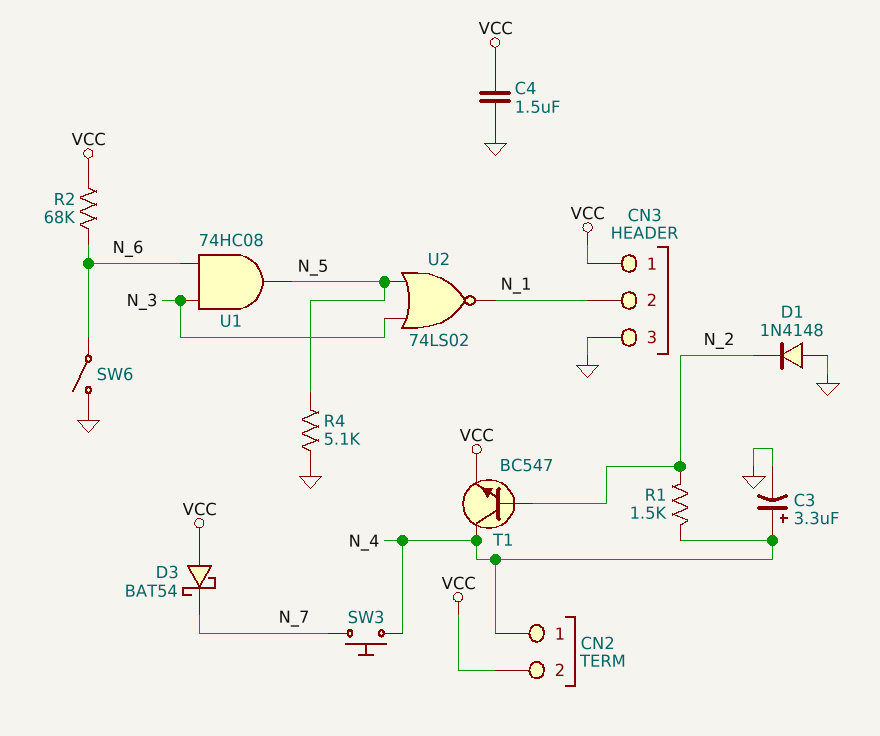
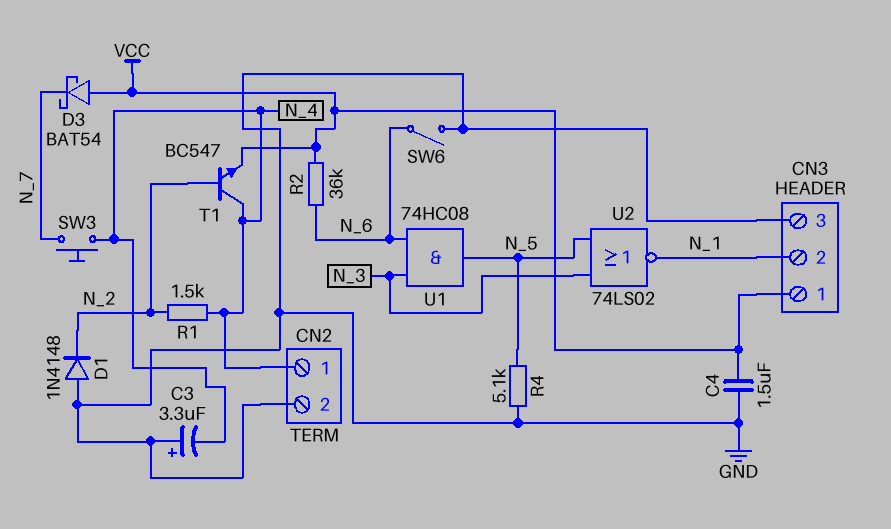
C3: 3.3uF (plus N_4, minus GND) -> 3.3uF (plus GND, minus N_4)
CN2 pin 2: VCC -> GND
R2: 68k (N_6, VCC) -> 36k (N_6, VCC)

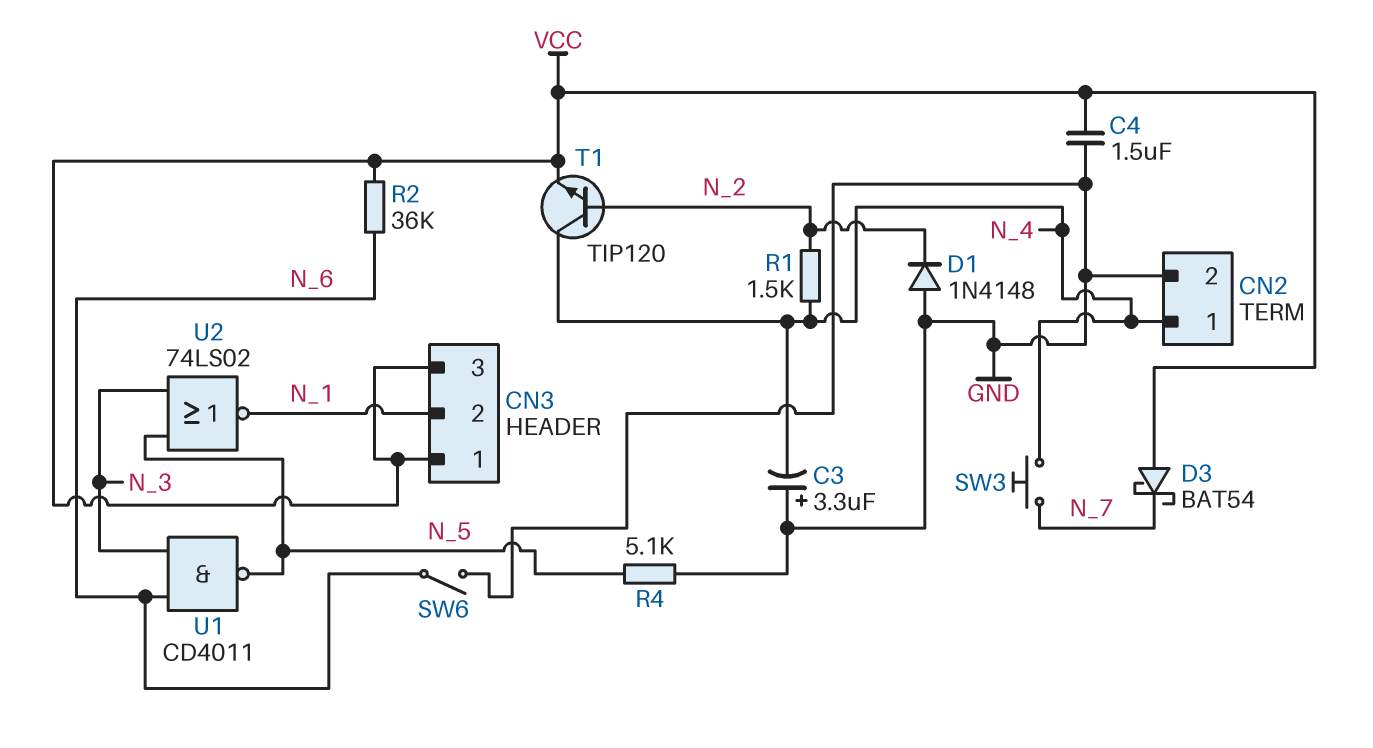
CN3 pin 3: GND -> VCC
T1: NPN BC547 (B N_2, C N_4, E VCC) -> NPN TIP120 (B N_2, C N_4, E VCC)
U1: AND 74HC08 (in N_3, in N_6, out N_5) -> NAND CD4011 (in N_3, in N_6, out N_5)

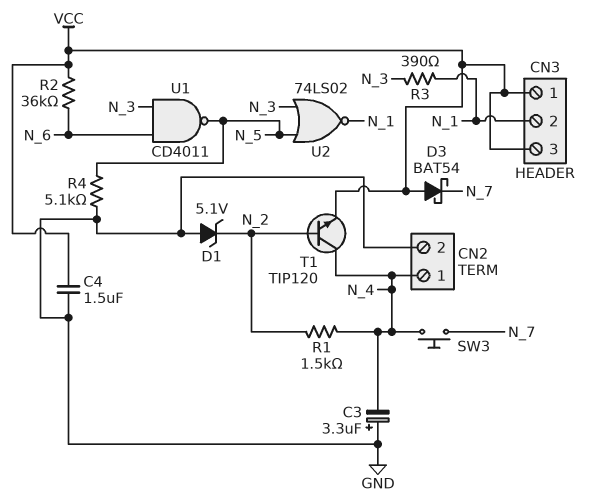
D1: diode 1N4148 (A GND, K N_2) -> zener 5.1V (A GND, K N_2)
R3: none -> 390 (N_1, N_3)
SW6: switch (GND, N_6) -> none

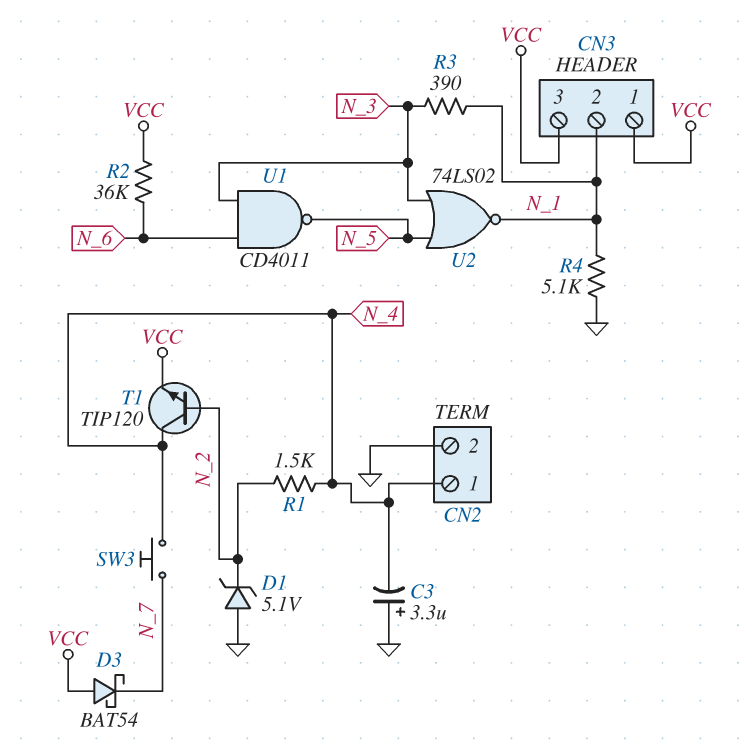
C4: 1.5uF (GND, VCC) -> none
R4: 5.1k (GND, N_5) -> 5.1k (GND, N_1)

